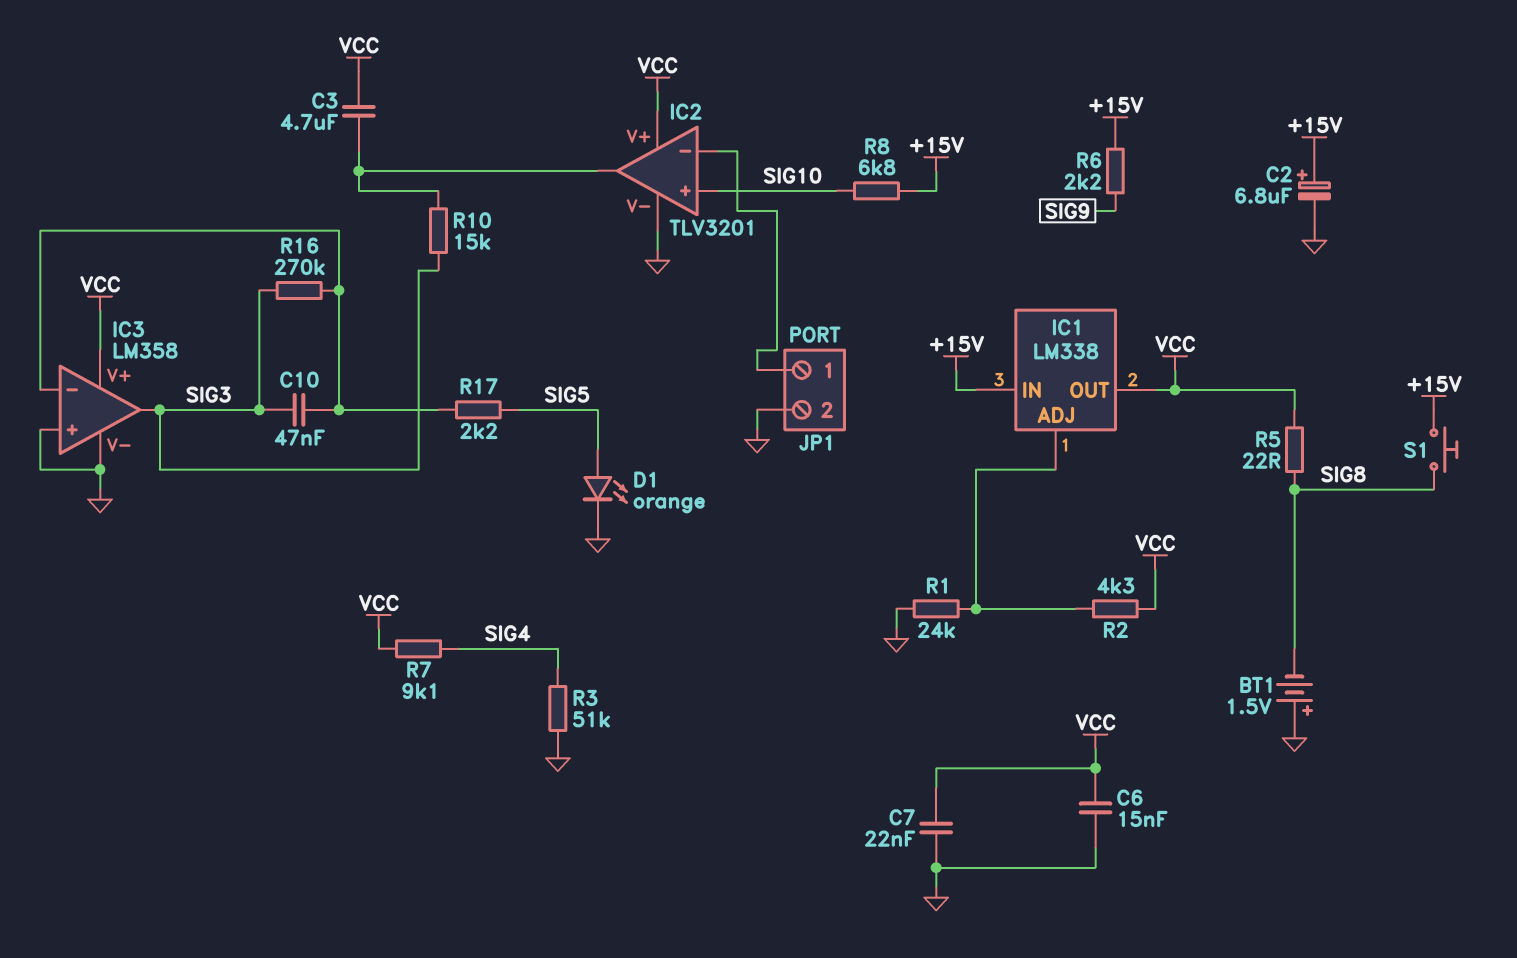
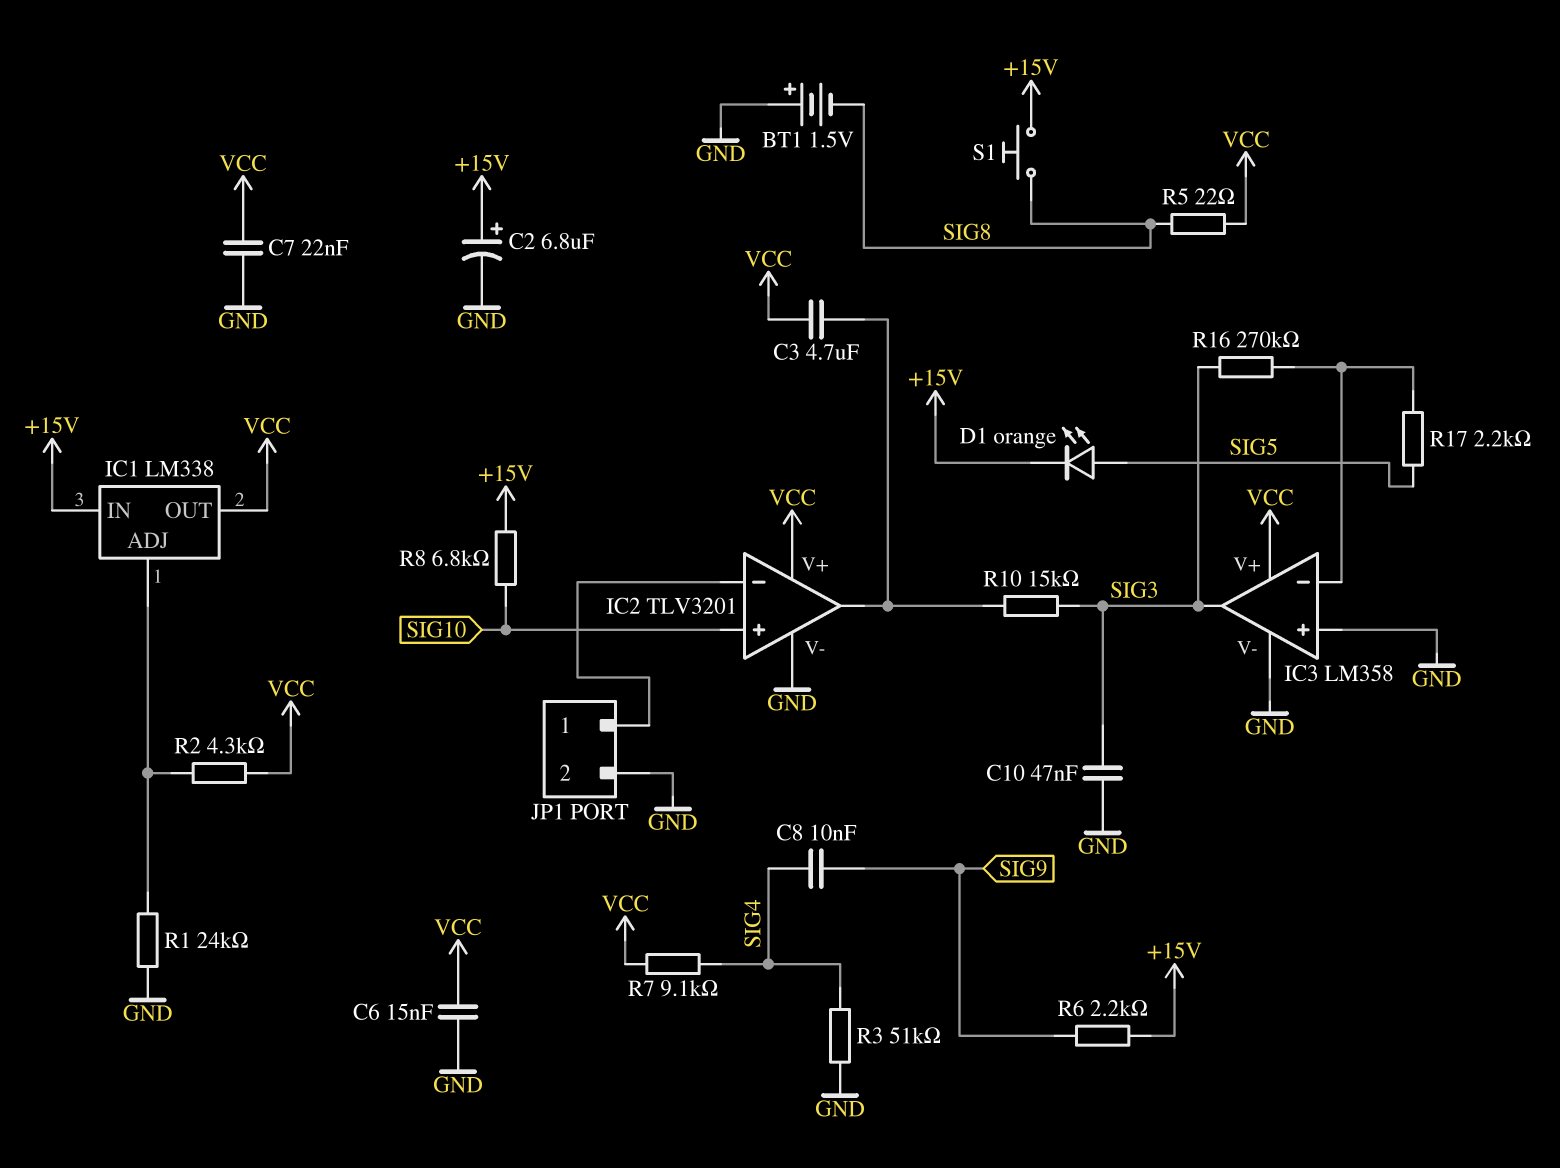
C8: none -> 10nF (SIG4, SIG9)
C10: 47nF (IC3/in-, SIG3) -> 47nF (GND, SIG3)
D1: LED orange (A SIG5, K GND) -> LED orange (A SIG5, K +15V)

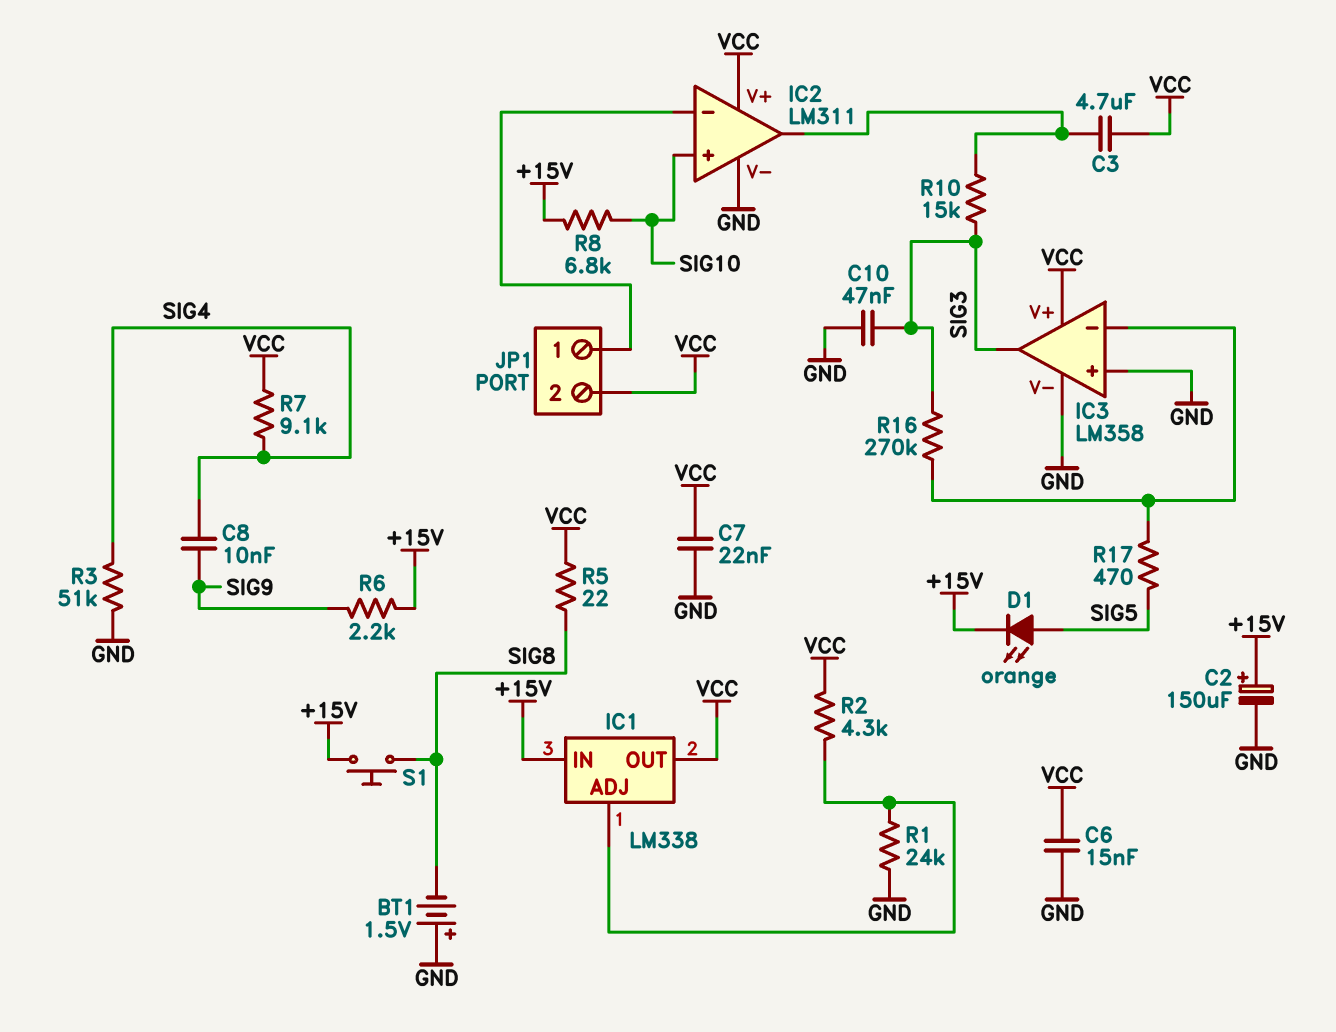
C2: 6.8uF (plus +15V, minus GND) -> 150uF (plus +15V, minus GND)
IC2: TLV3201 -> LM311
JP1 pin 2: GND -> VCC
R17: 2.2k (IC3/in-, SIG5) -> 470 (IC3/in-, SIG5)

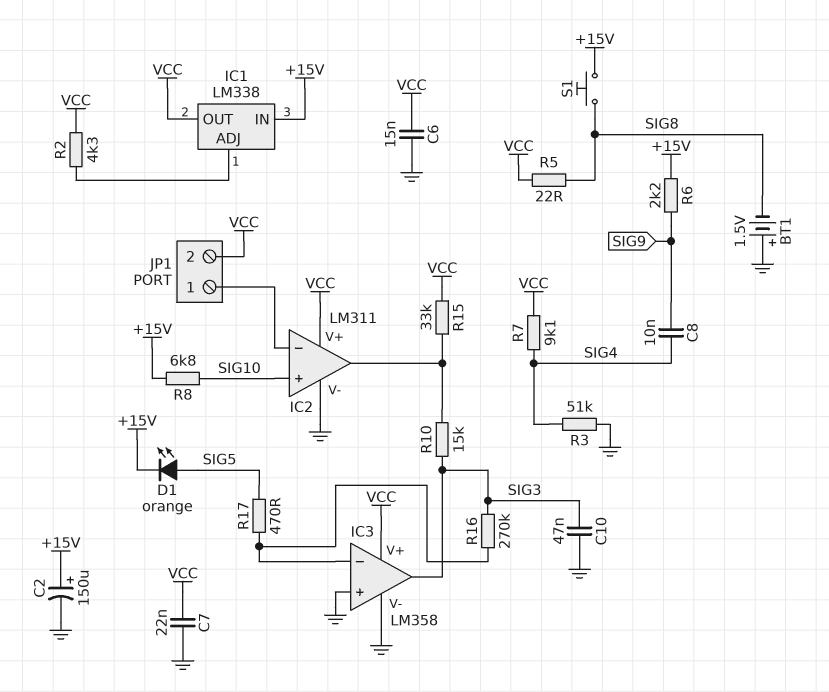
C3: 4.7uF (IC2/out, VCC) -> none
R1: 24k (GND, IC1/ADJ) -> none
R15: none -> 33k (IC2/out, VCC)

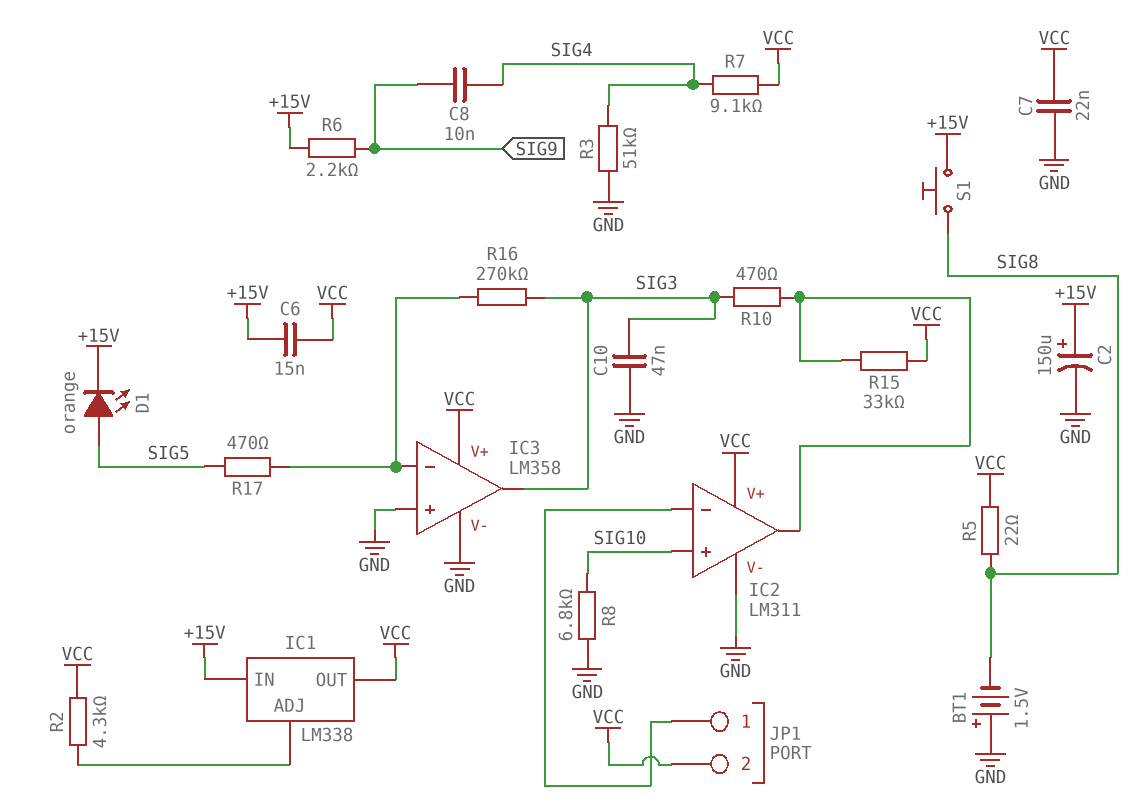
C6: 15nF (GND, VCC) -> 15nF (+15V, VCC)
R8: 6.8k (+15V, SIG10) -> 6.8k (GND, SIG10)
R10: 15k (IC2/out, SIG3) -> 470 (IC2/out, SIG3)

